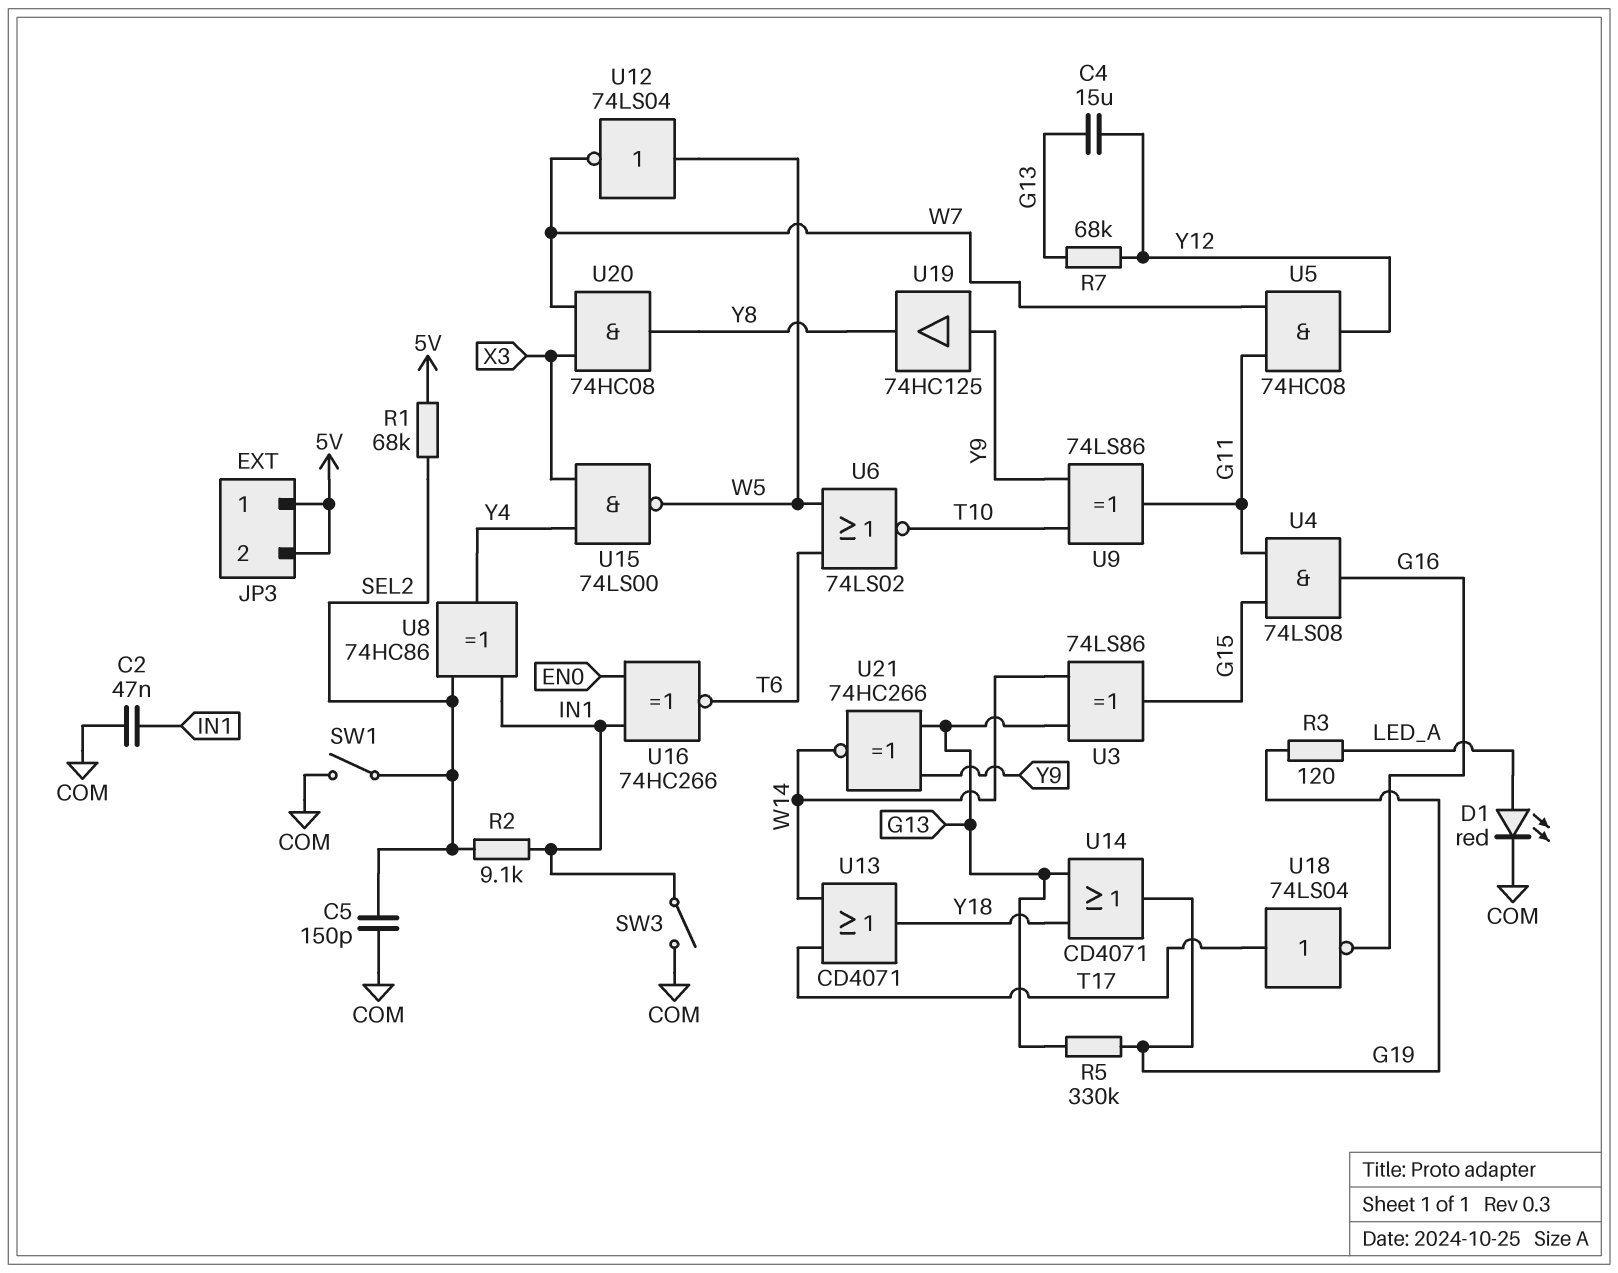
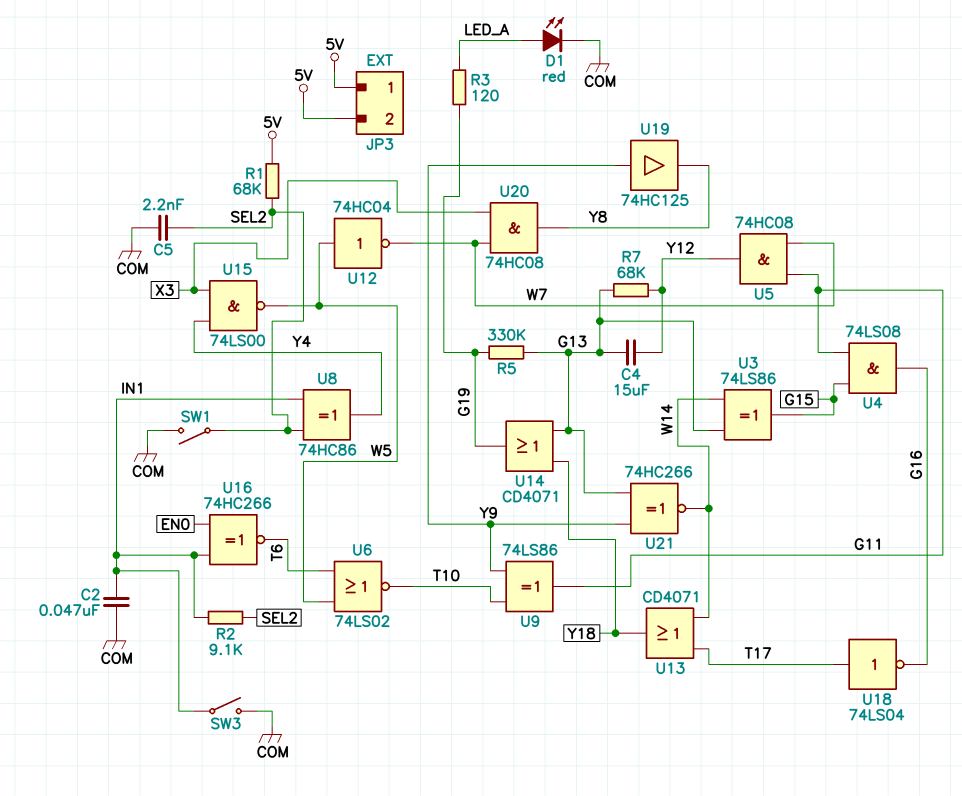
C5: 150pF (COM, SEL2) -> 2.2nF (COM, SEL2)
U12: NOT 74LS04 (in W5, out W7) -> NOT 74HC04 (in W5, out W7)

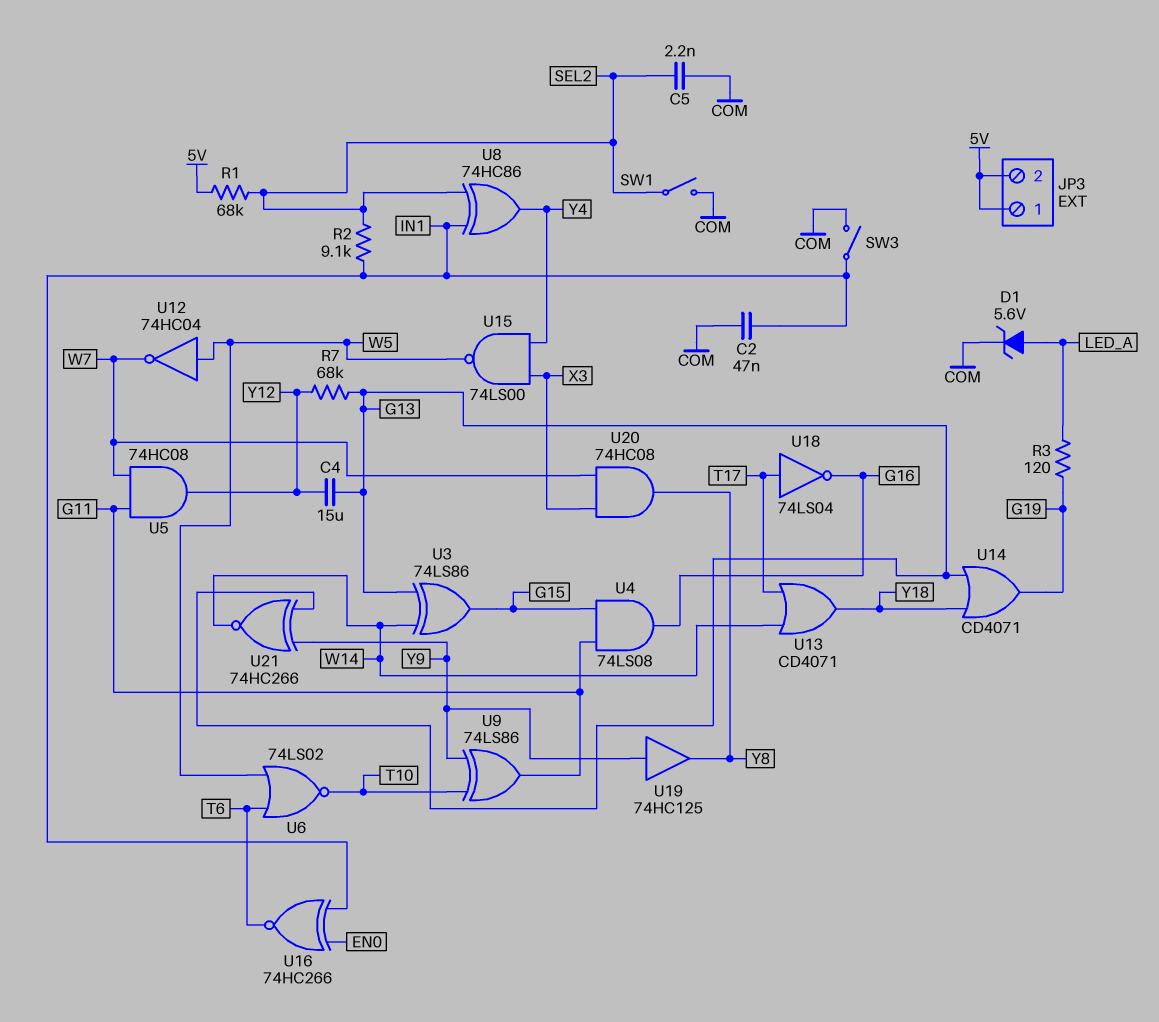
D1: LED red (A LED_A, K COM) -> zener 5.6V (A LED_A, K COM)
R5: 330k (G13, G19) -> none

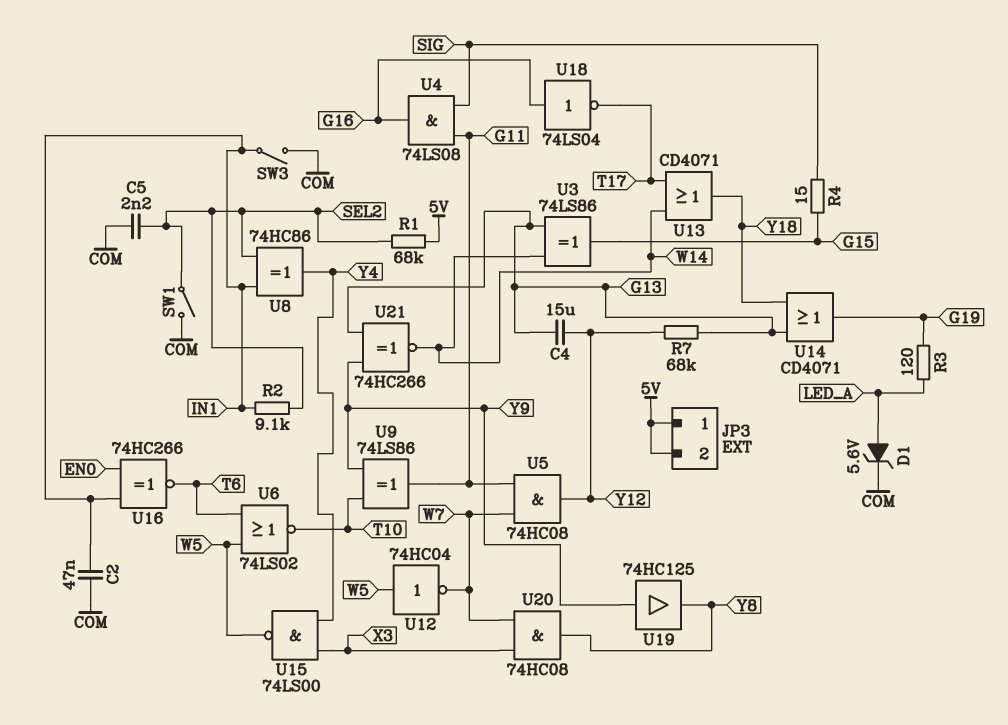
R4: none -> 15 (G15, SIG)
U4: AND 74LS08 (in G11, in G15, out G16) -> AND 74LS08 (in G11, in SIG, out G16)
U18: NOT 74LS04 (in T17, out G16) -> NOT 74LS04 (in G16, out T17)

